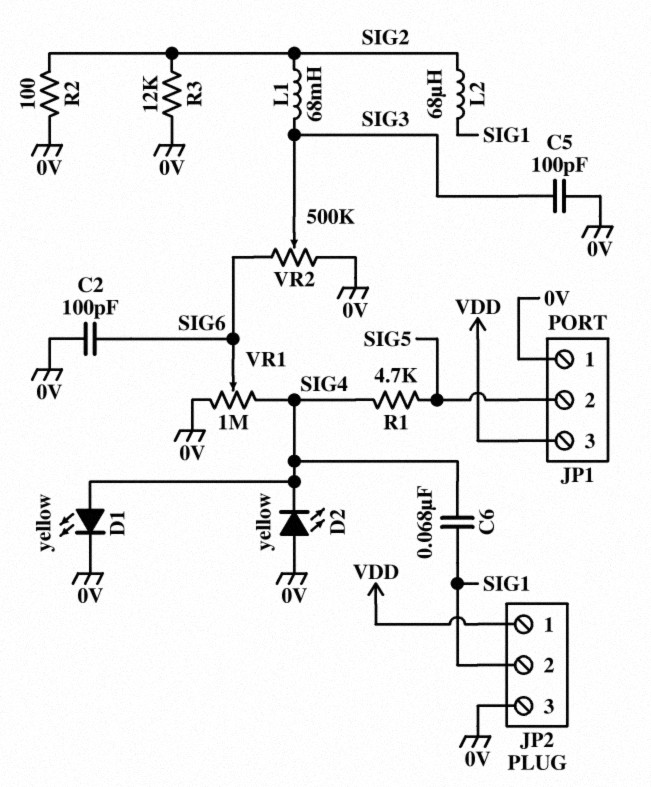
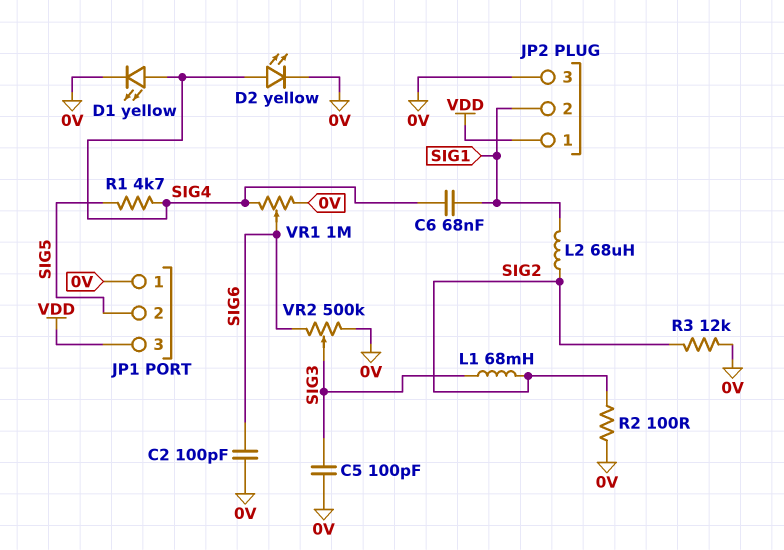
D2: LED yellow (A 0V, K SIG4) -> LED yellow (A SIG4, K 0V)

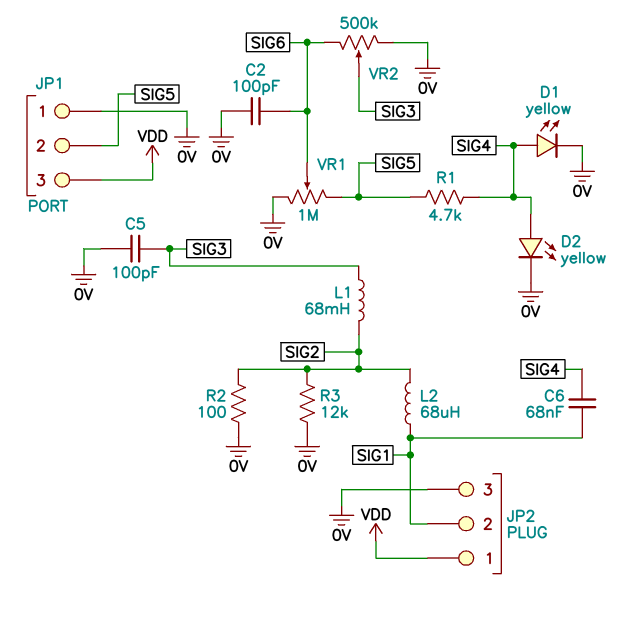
VR1: 1M (0V, SIG4, wiper SIG6) -> 1M (0V, SIG5, wiper SIG6)

